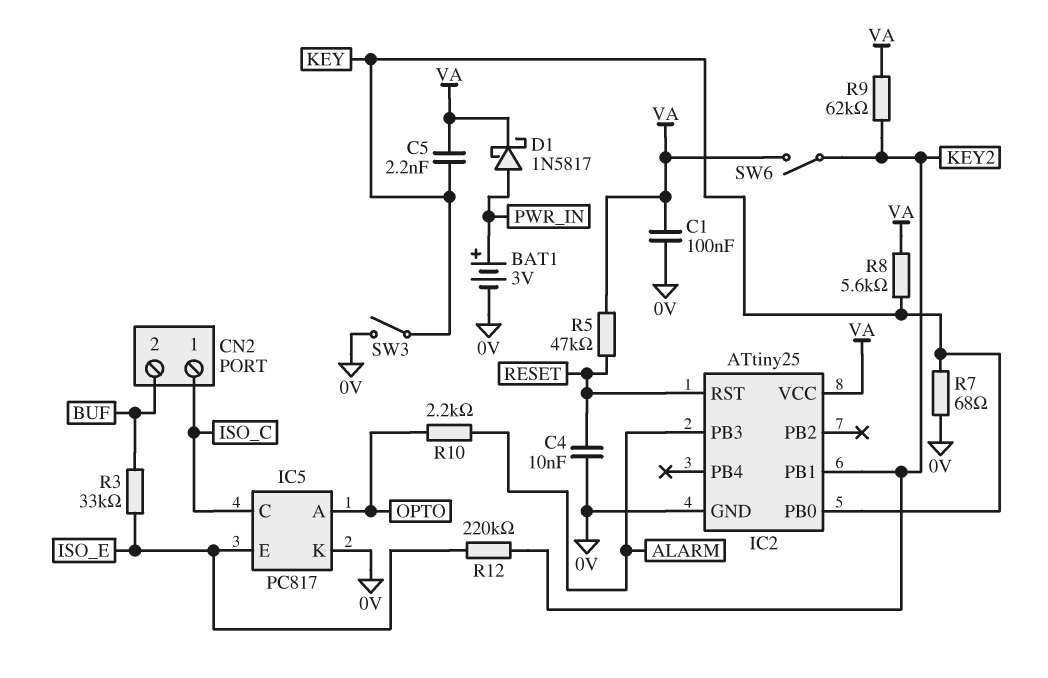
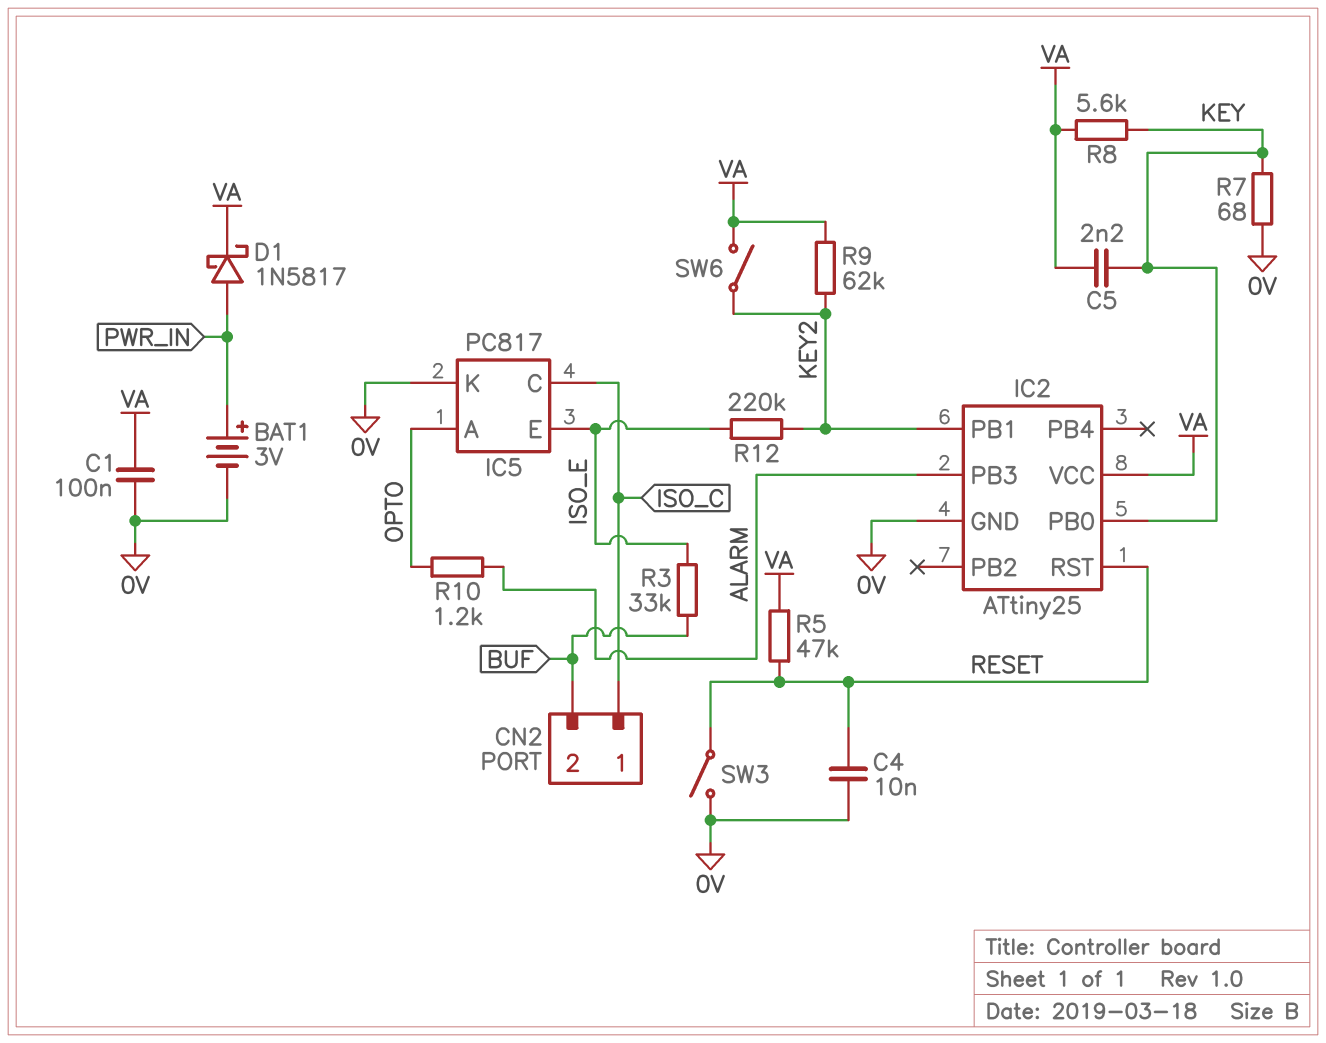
R10: 2.2k (ALARM, OPTO) -> 1.2k (ALARM, OPTO)
SW3: switch (0V, KEY) -> switch (0V, RESET)

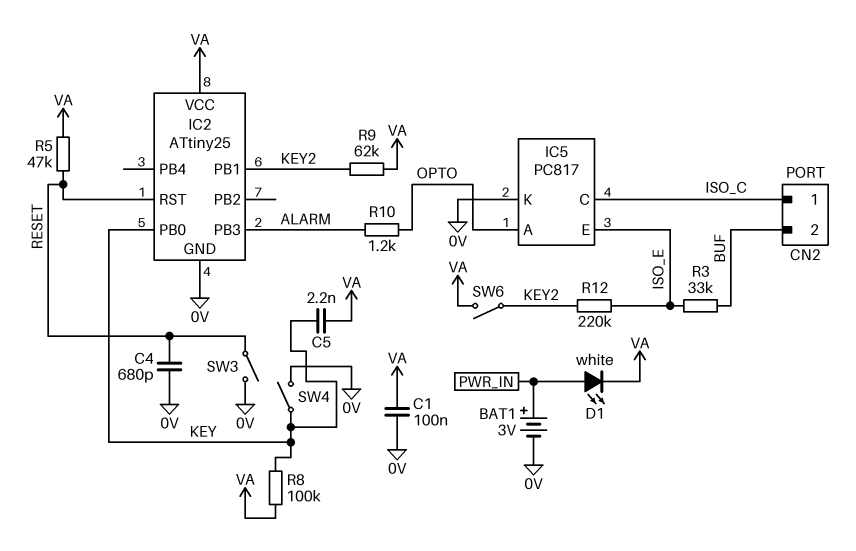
C4: 10nF (0V, RESET) -> 680pF (0V, RESET)
D1: schottky 1N5817 (A PWR_IN, K VA) -> LED white (A PWR_IN, K VA)
R7: 68 (0V, KEY) -> none
R8: 5.6k (KEY, VA) -> 100k (KEY, VA)
SW4: none -> switch (0V, KEY)

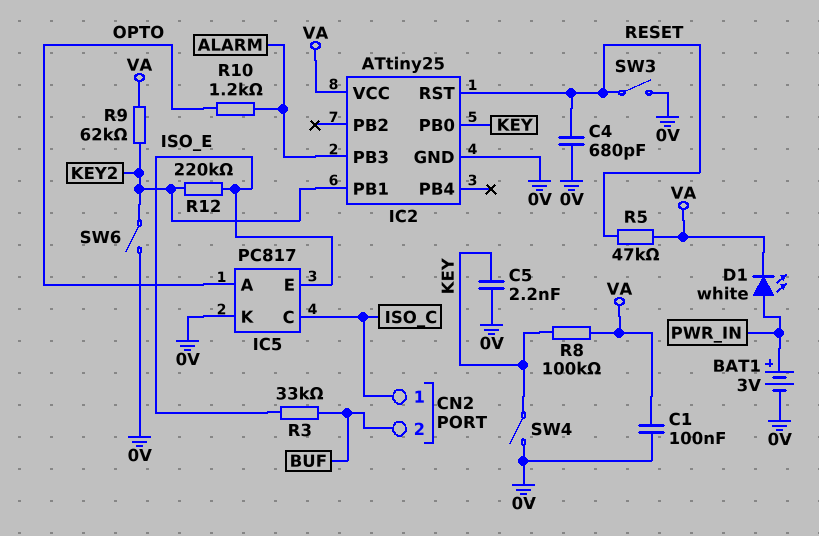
C5: 2.2nF (KEY, VA) -> 2.2nF (0V, KEY)
SW6: switch (KEY2, VA) -> switch (0V, KEY2)

